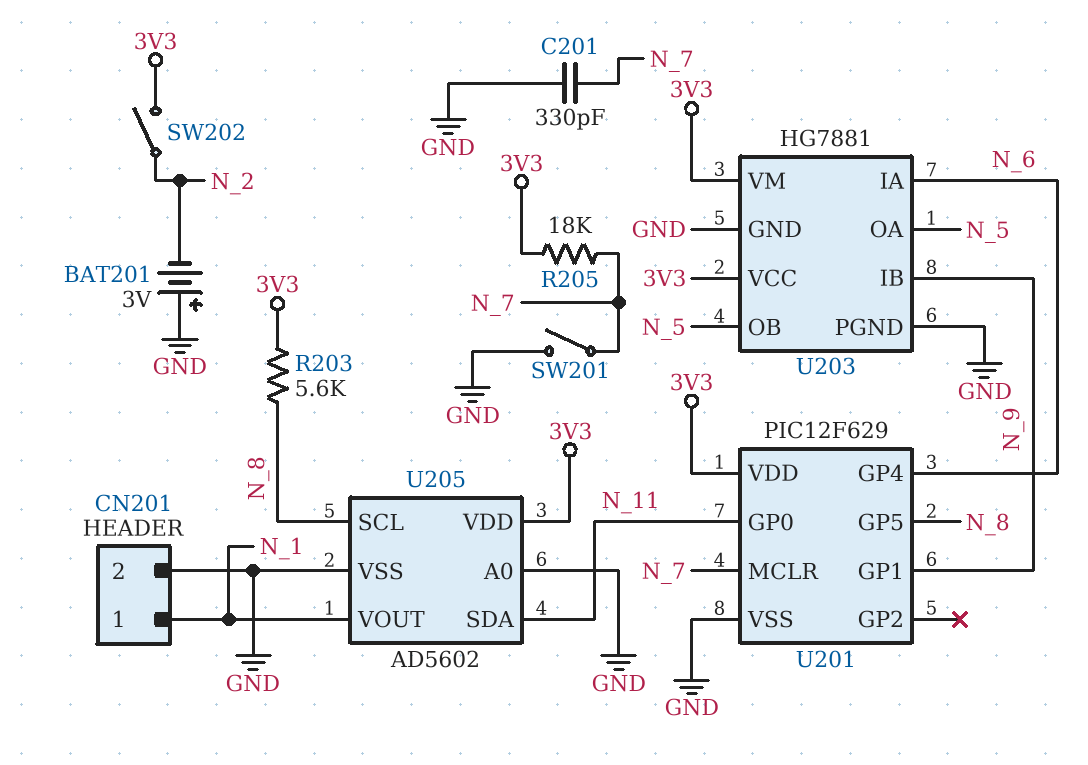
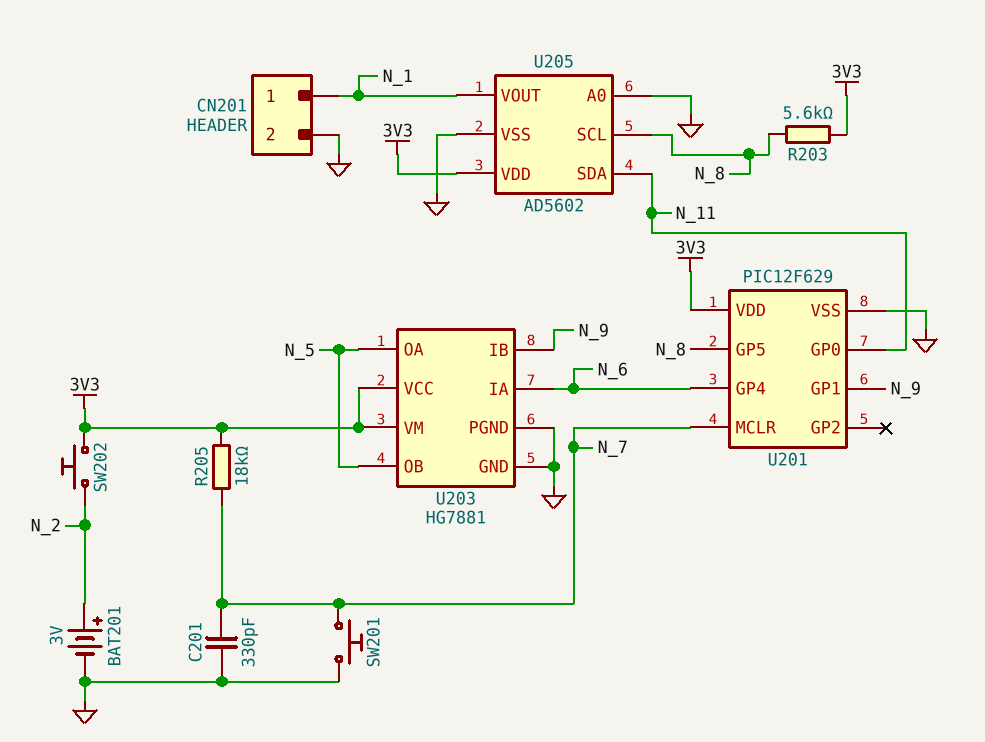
BAT201: 3V (plus GND, minus N_2) -> 3V (plus N_2, minus GND)
SW201: switch (GND, N_7) -> button (GND, N_7)
SW202: switch (3V3, N_2) -> button (3V3, N_2)

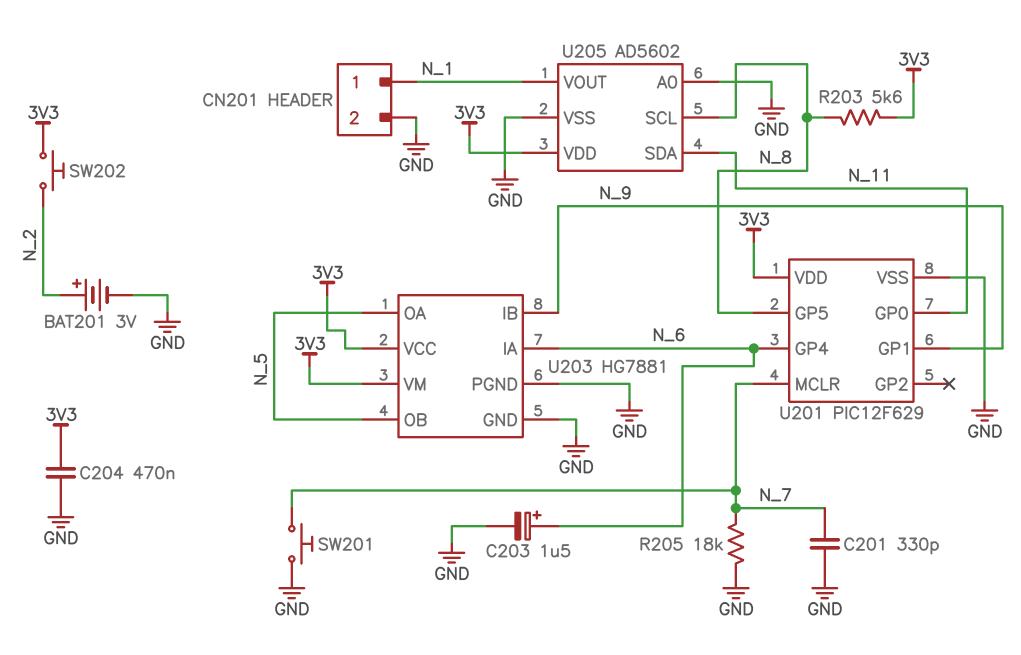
C203: none -> 1.5uF (plus N_6, minus GND)
C204: none -> 470nF (3V3, GND)
R205: 18k (3V3, N_7) -> 18k (GND, N_7)

